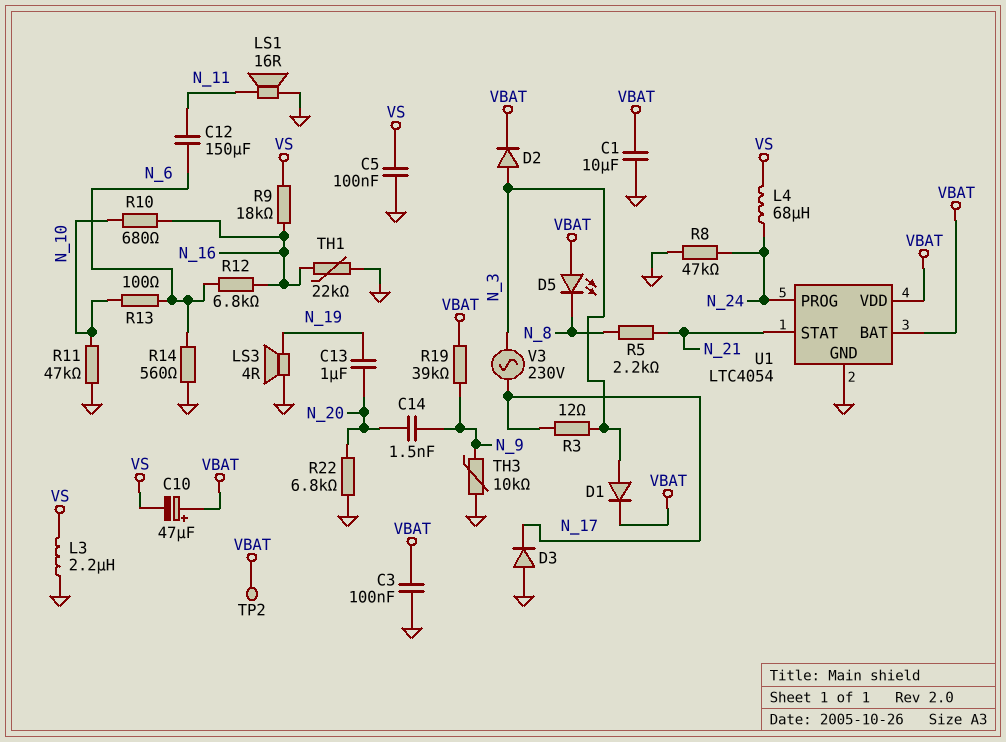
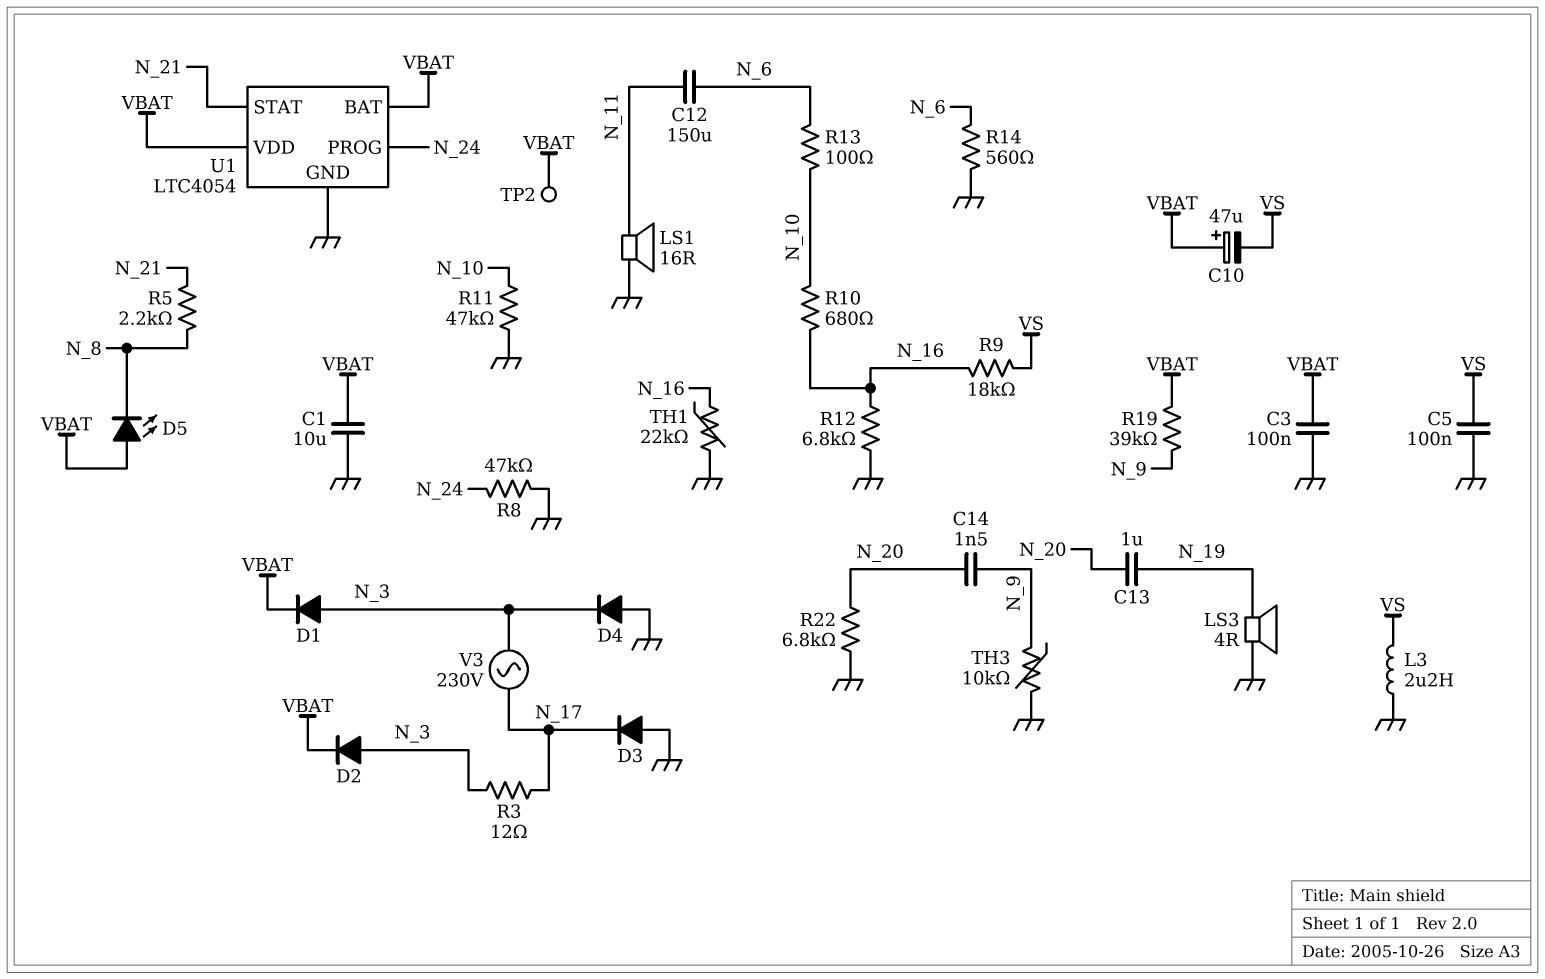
D4: none -> diode (A GND, K N_3)
L4: 68uH (N_24, VS) -> none
R12: 6.8k (N_6, N_16) -> 6.8k (GND, N_16)

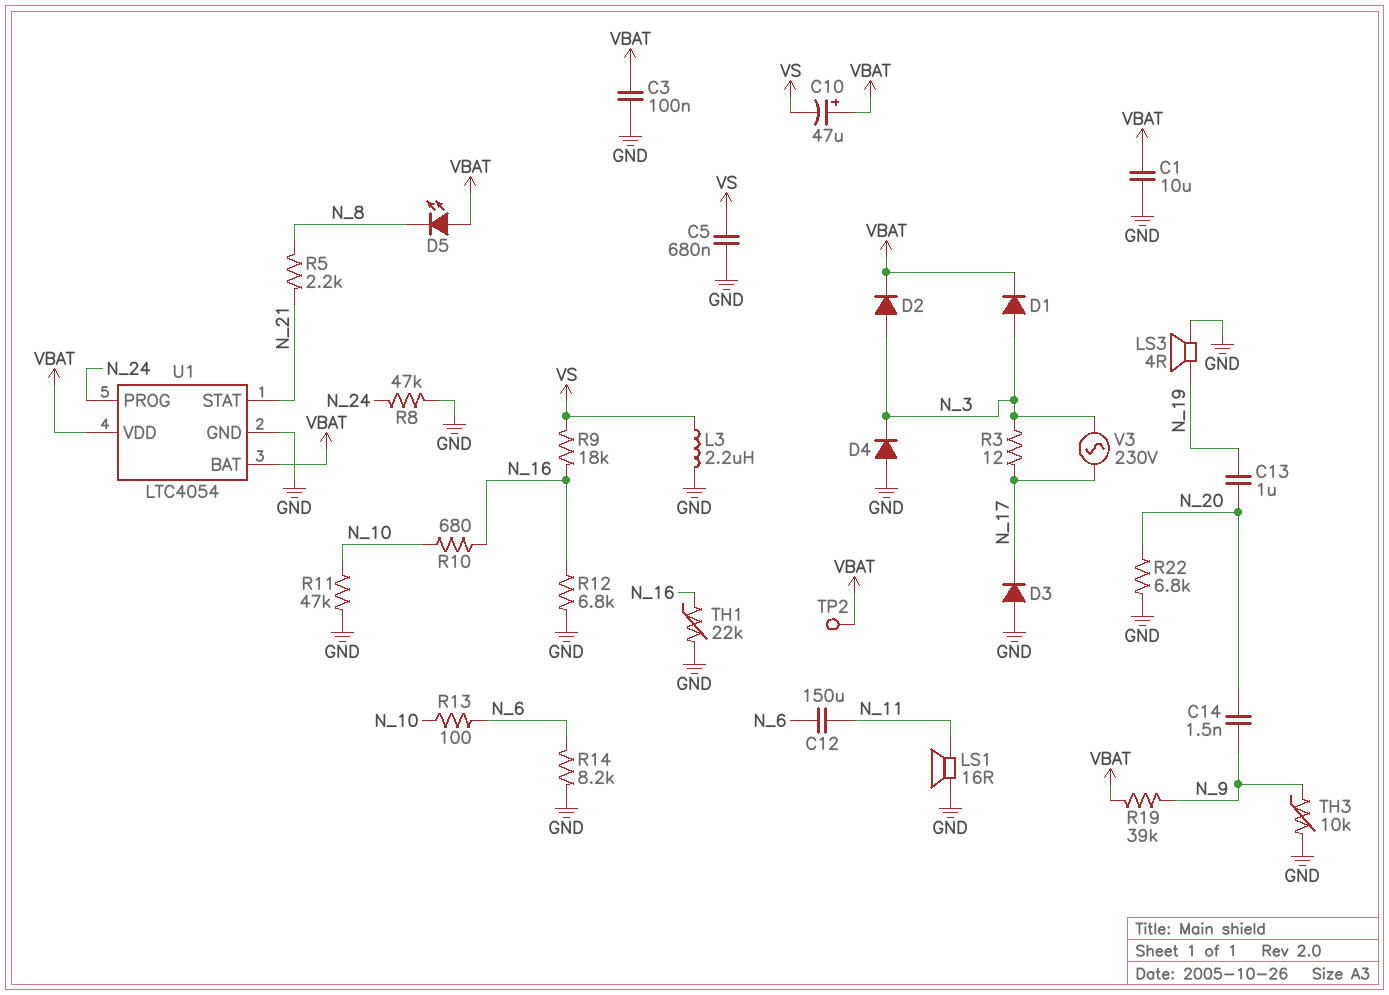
C5: 100nF (GND, VS) -> 680nF (GND, VS)
R14: 560 (GND, N_6) -> 8.2k (GND, N_6)

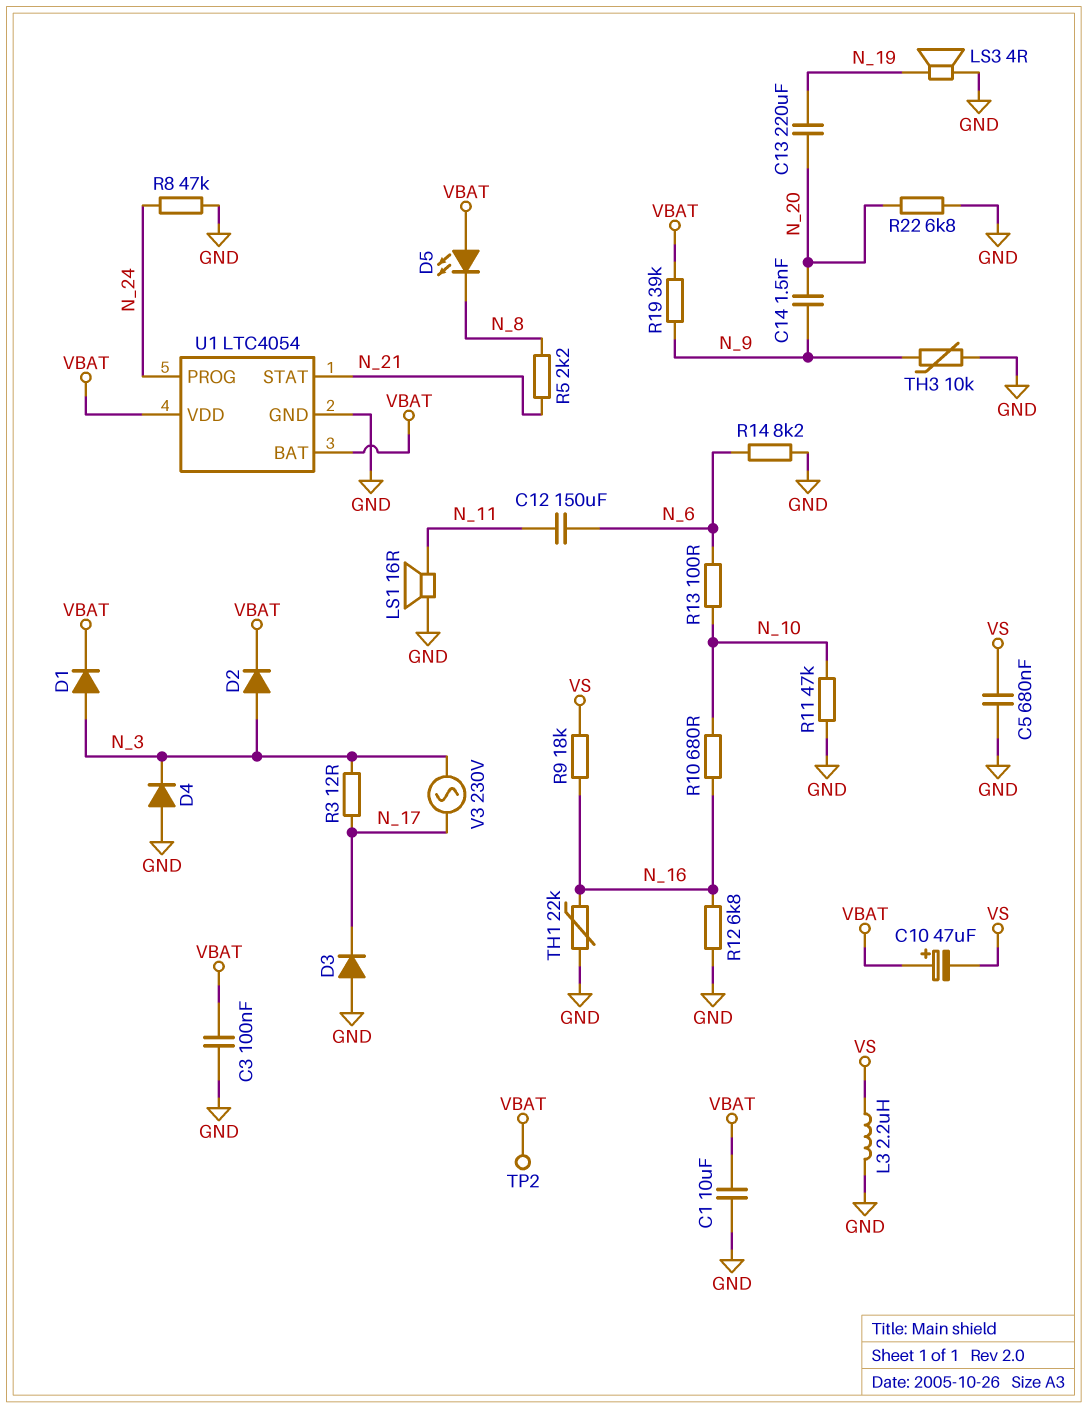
C13: 1uF (N_19, N_20) -> 220uF (N_19, N_20)

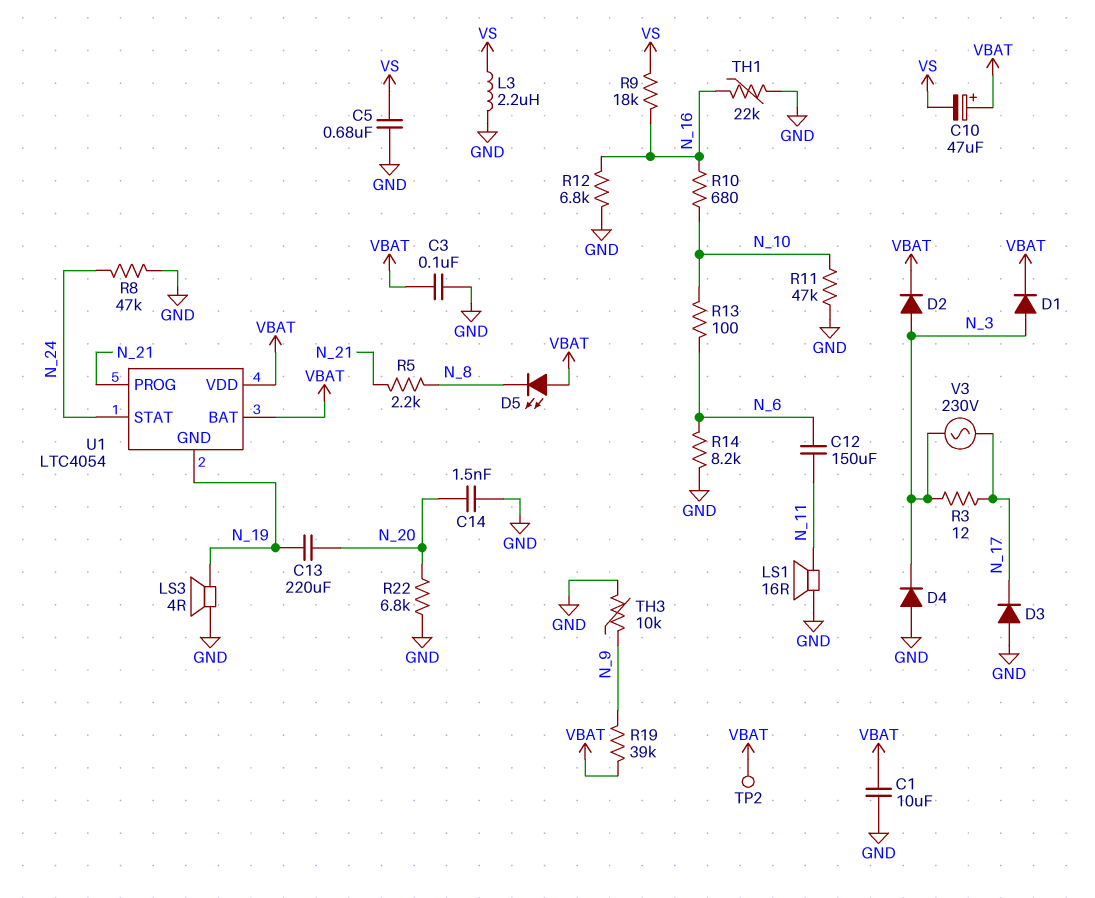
C14: 1.5nF (N_9, N_20) -> 1.5nF (GND, N_20)
U1 pin GND: GND -> N_19
U1 pin PROG: N_24 -> N_21
U1 pin STAT: N_21 -> N_24

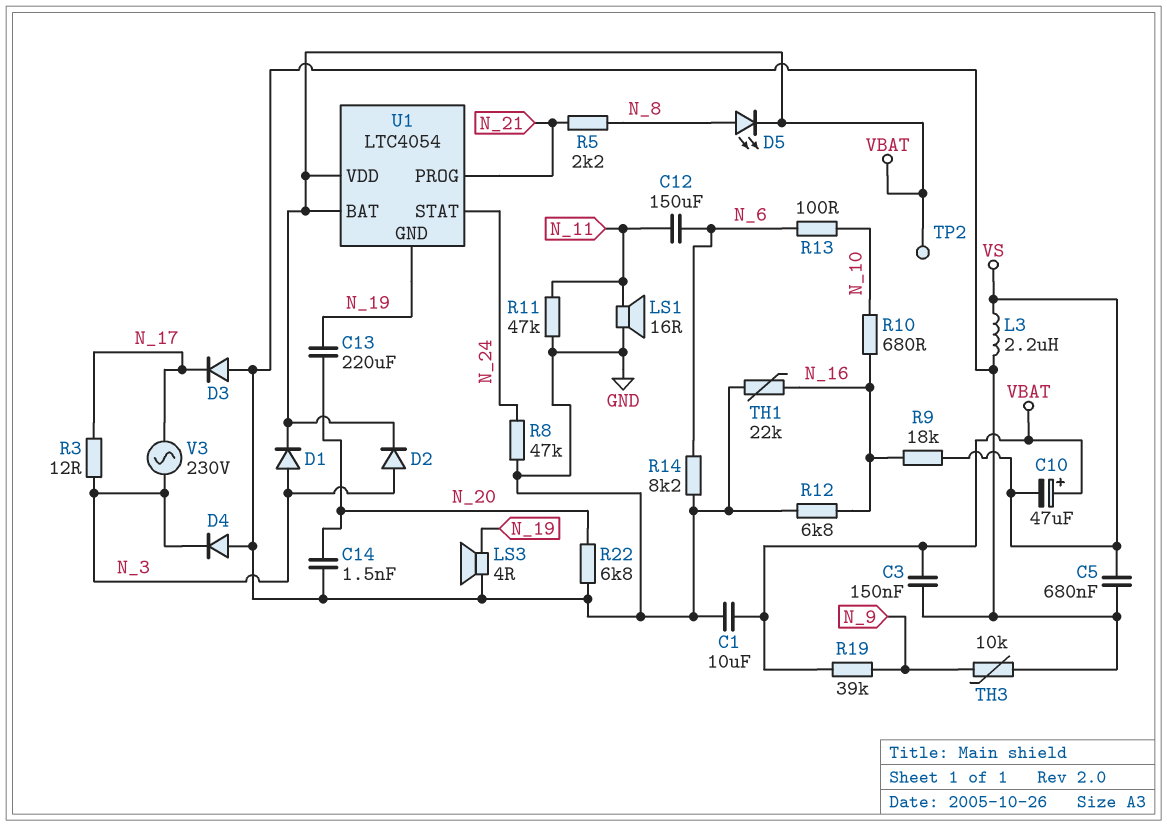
C3: 100nF (GND, VBAT) -> 150nF (GND, VBAT)
D5: LED (A VBAT, K N_8) -> LED (A N_8, K VBAT)
R11: 47k (GND, N_10) -> 47k (GND, N_11)

